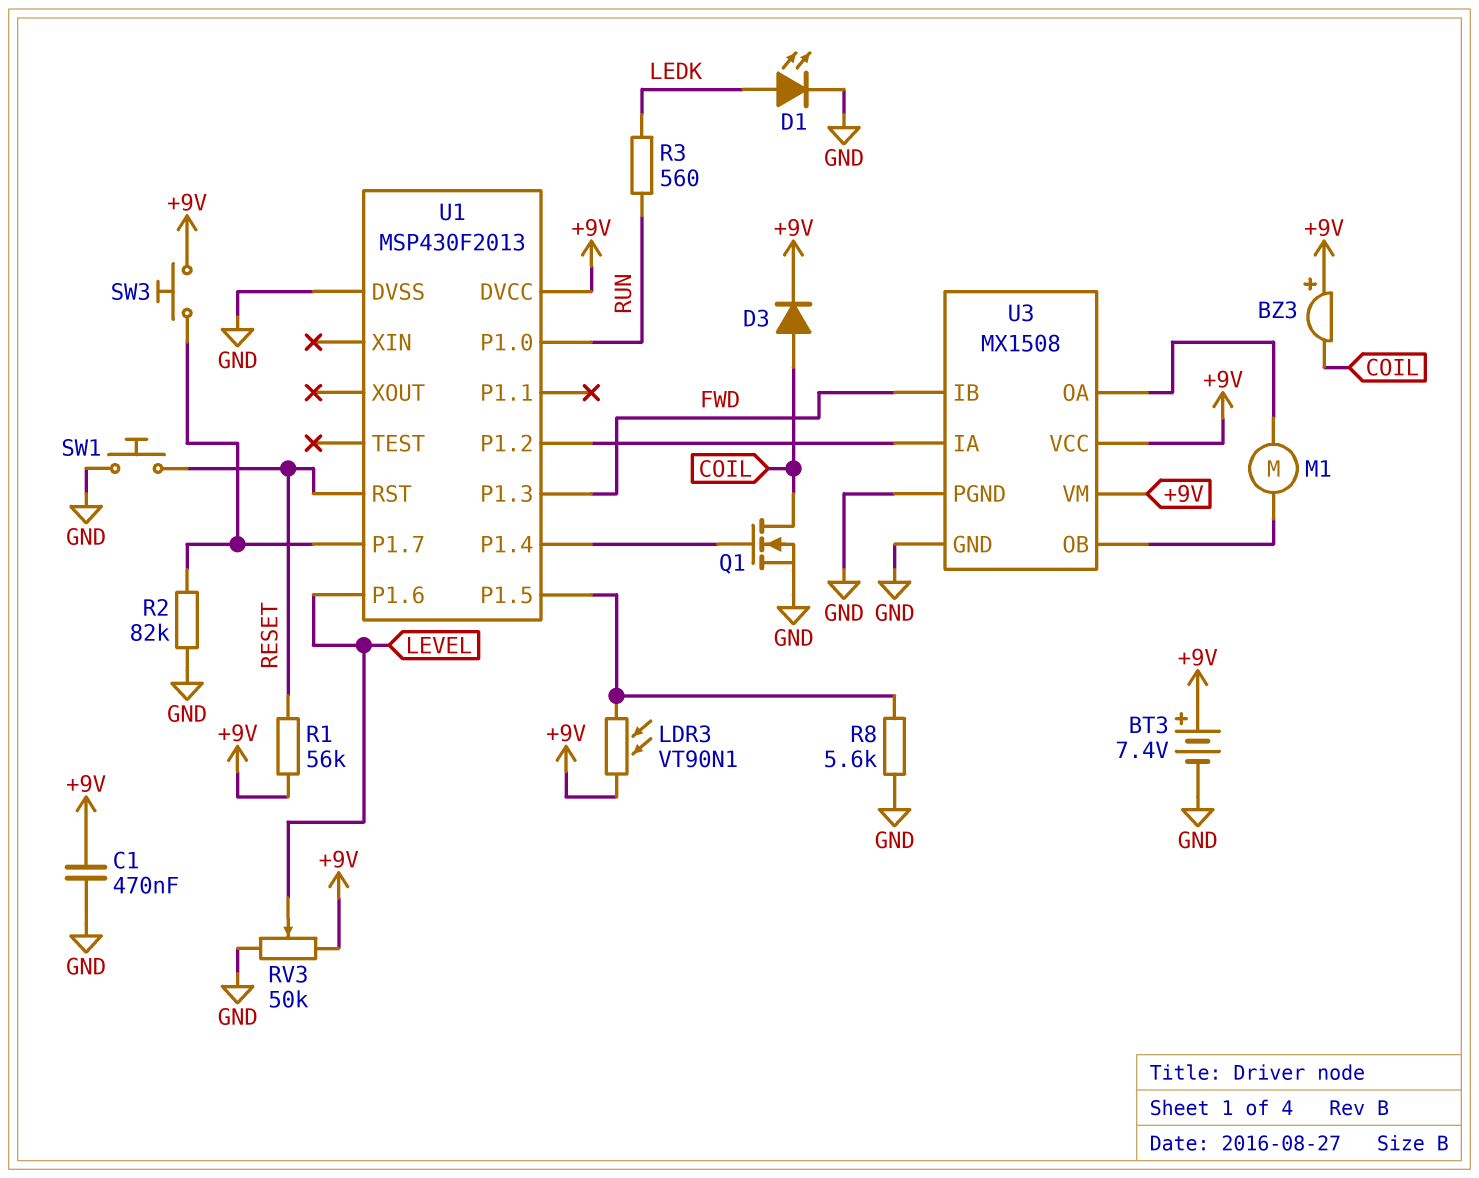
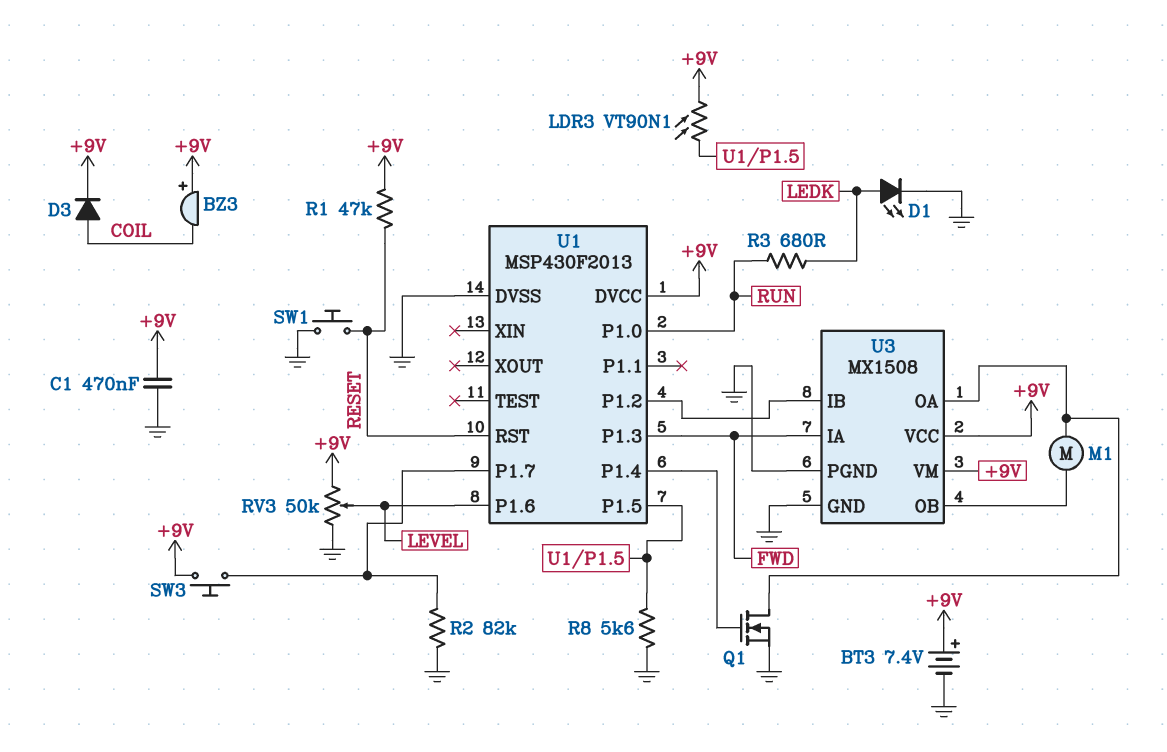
Q1: NMOS (G U1/P1.4, D COIL, S GND) -> NMOS (G U1/P1.4, D U3/OA, S GND)
R1: 56k (+9V, RESET) -> 47k (+9V, RESET)
R3: 560 (LEDK, RUN) -> 680 (LEDK, RUN)
U3 pin IA: U1/P1.2 -> FWD
U3 pin IB: FWD -> U1/P1.2

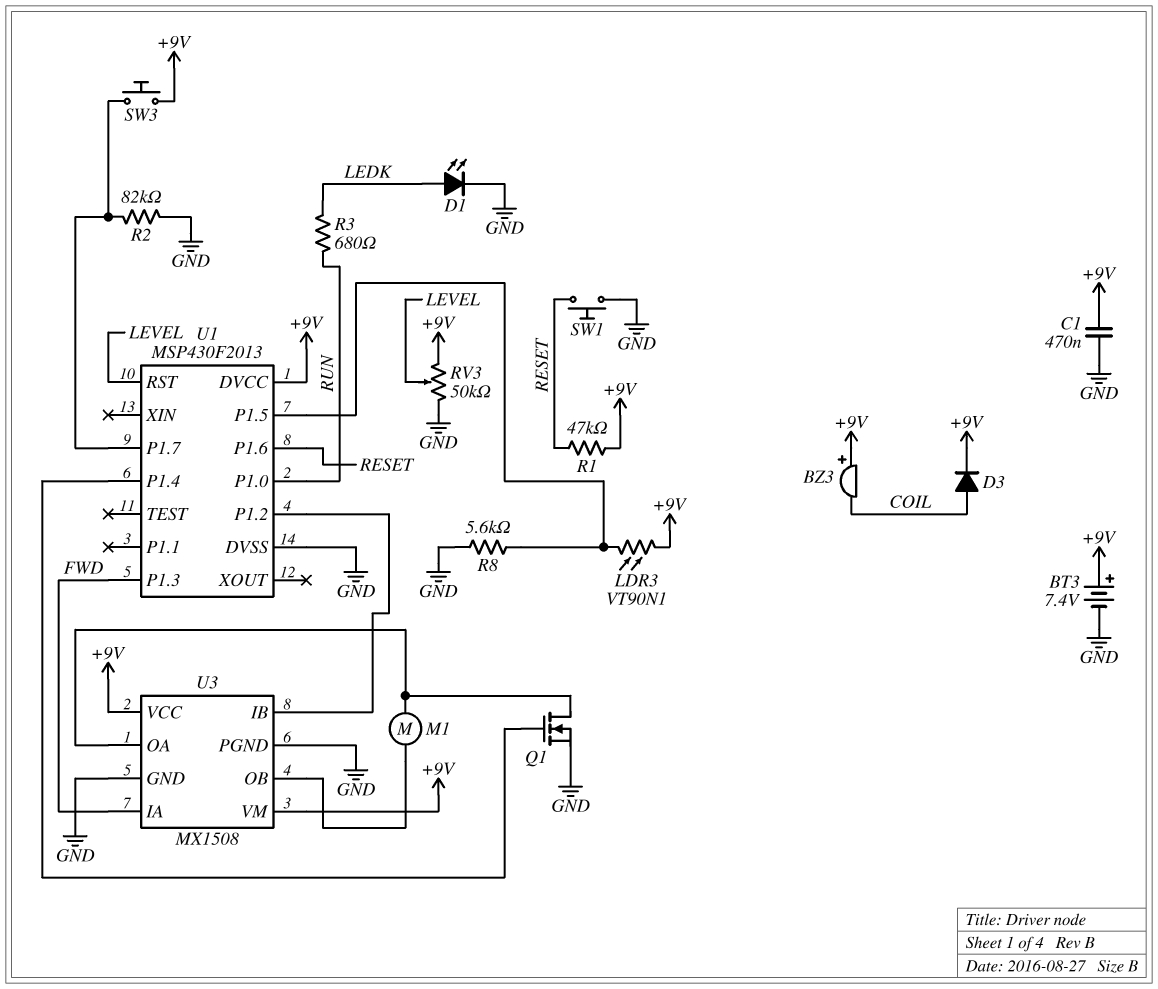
U1 pin P1.6: LEVEL -> RESET
U1 pin RST: RESET -> LEVEL

